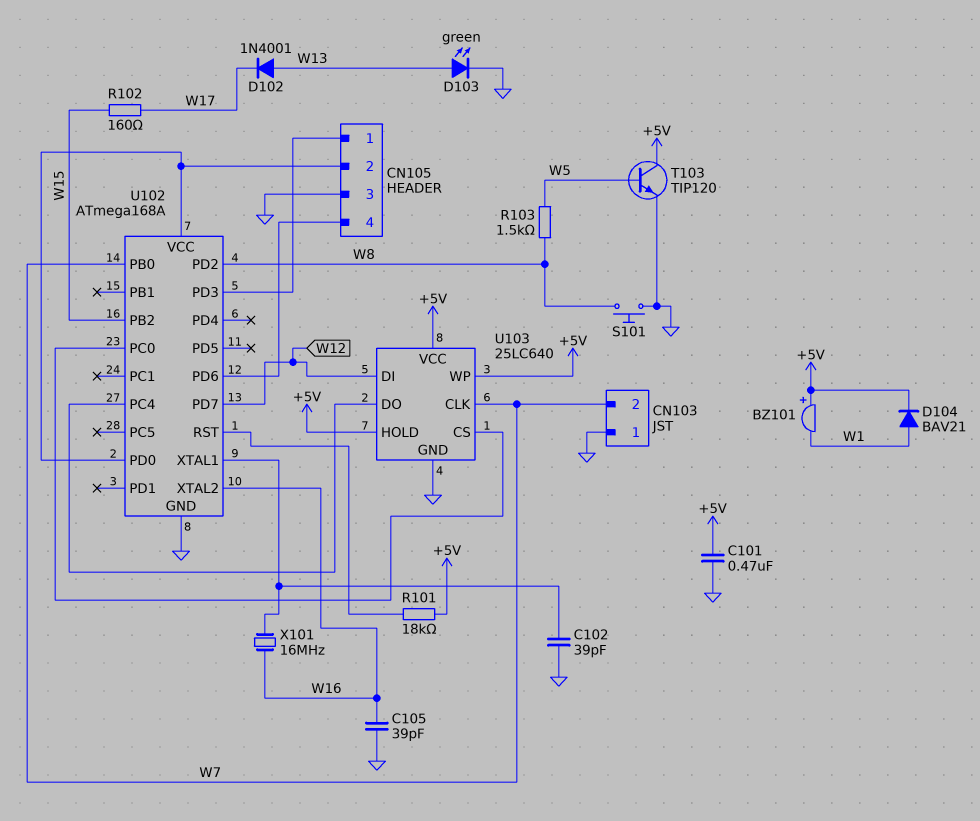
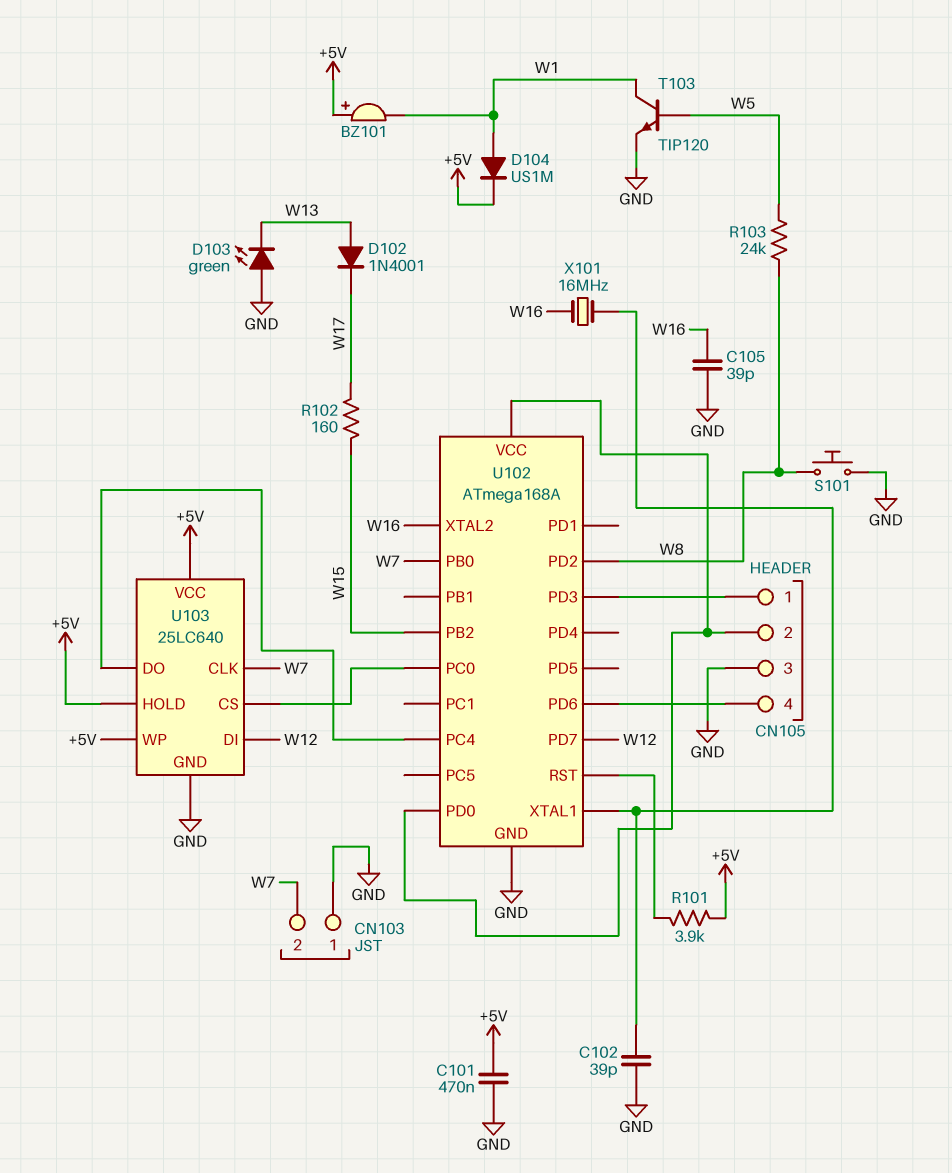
D103: LED green (A W13, K GND) -> LED green (A GND, K W13)
D104: diode BAV21 (A W1, K +5V) -> diode US1M (A W1, K +5V)
R101: 18k (+5V, U102/RST) -> 3.9k (+5V, U102/RST)
R103: 1.5k (W5, W8) -> 24k (W5, W8)
T103: NPN TIP120 (B W5, C +5V, E GND) -> NPN TIP120 (B W5, C W1, E GND)

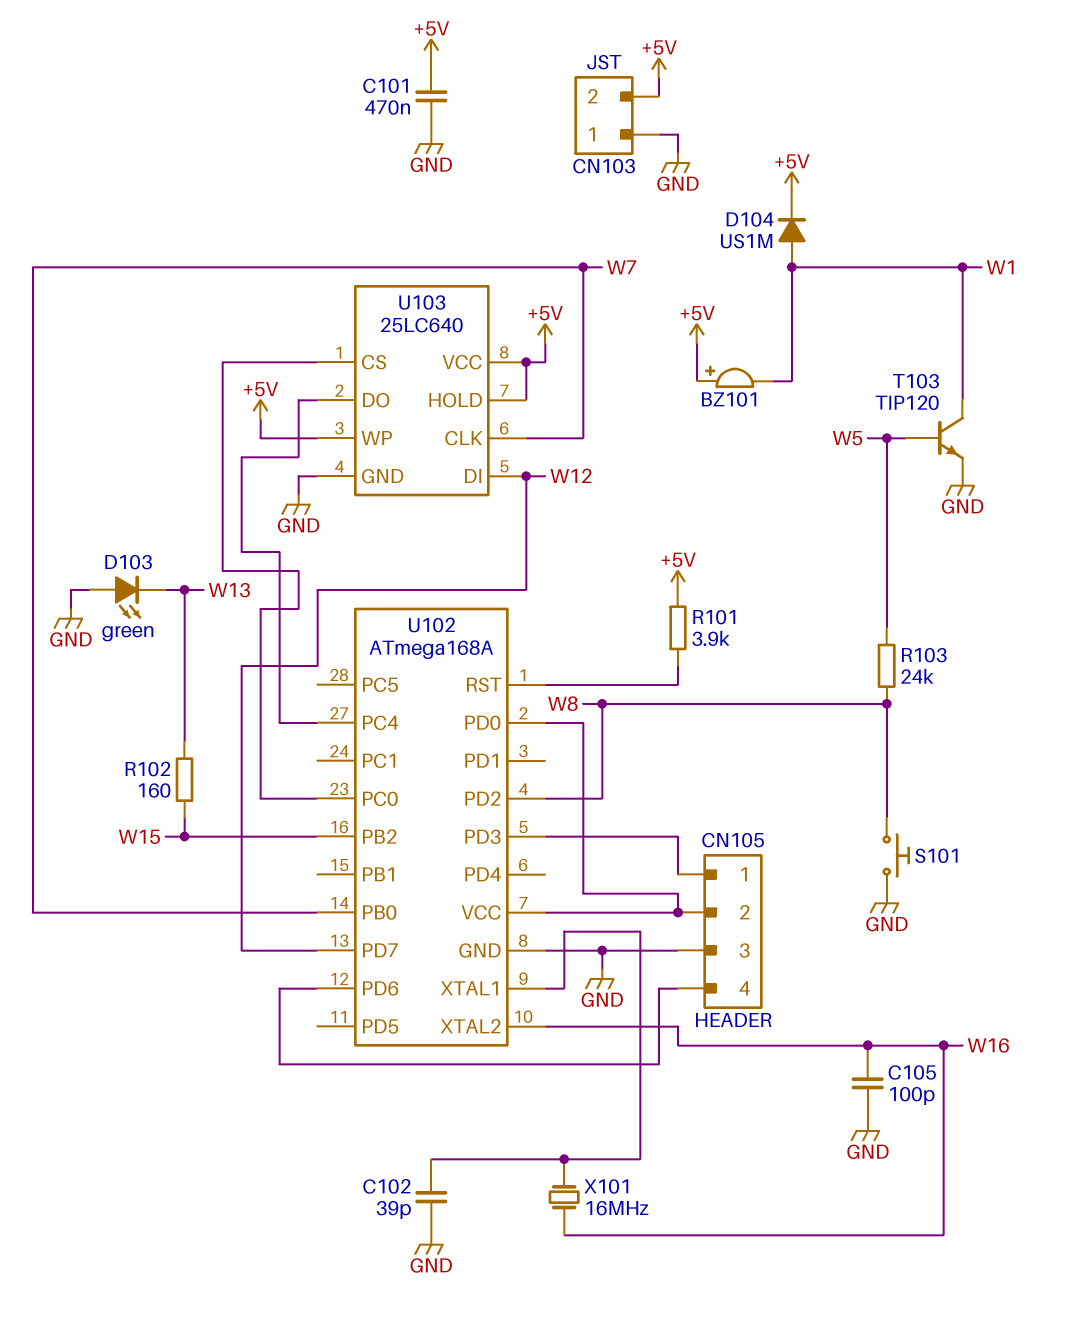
C105: 39pF (GND, W16) -> 100pF (GND, W16)
CN103 pin 2: W7 -> +5V
D102: diode 1N4001 (A W13, K W17) -> none
R102: 160 (W15, W17) -> 160 (W13, W15)

